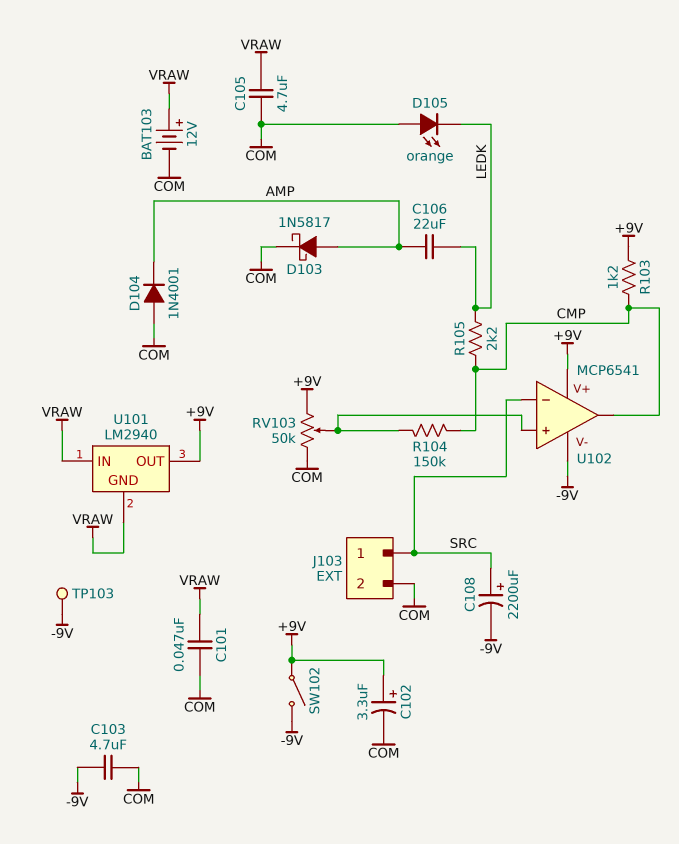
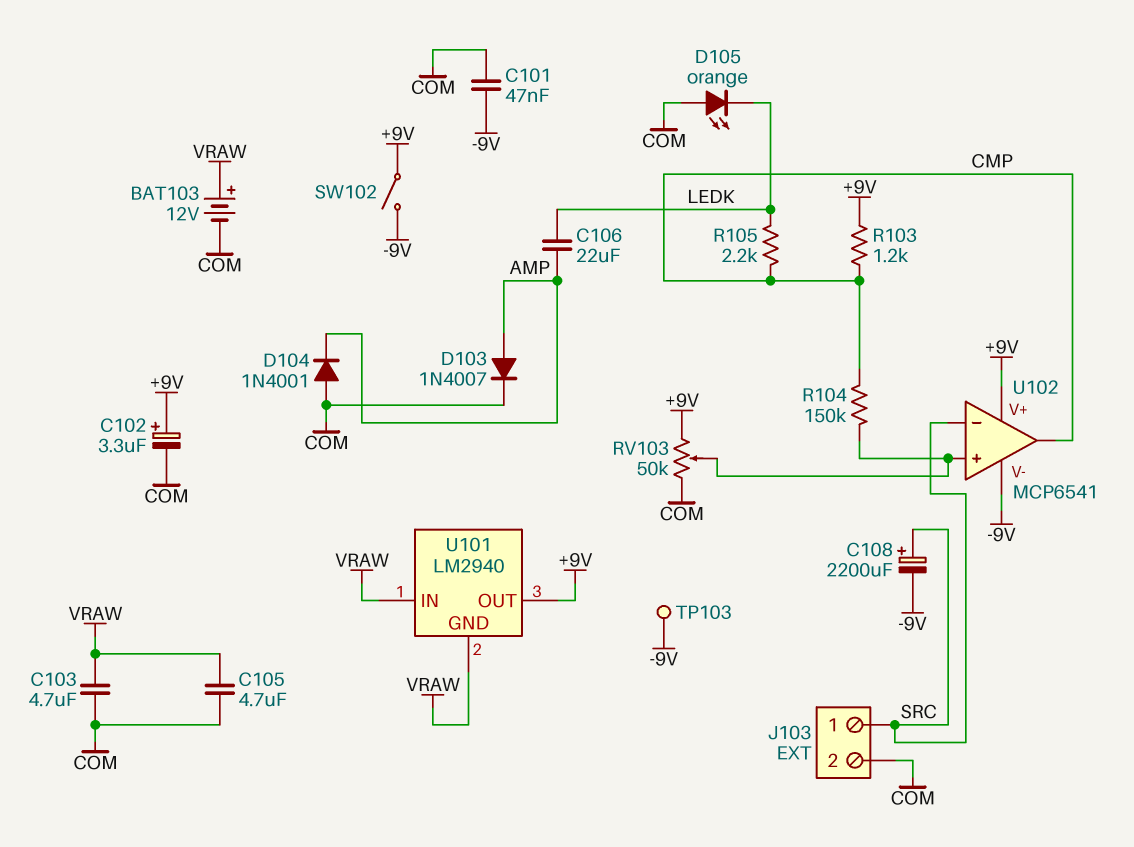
C101: 47nF (COM, VRAW) -> 47nF (-9V, COM)
C103: 4.7uF (-9V, COM) -> 4.7uF (COM, VRAW)
D103: schottky 1N5817 (A AMP, K COM) -> diode 1N4007 (A AMP, K COM)

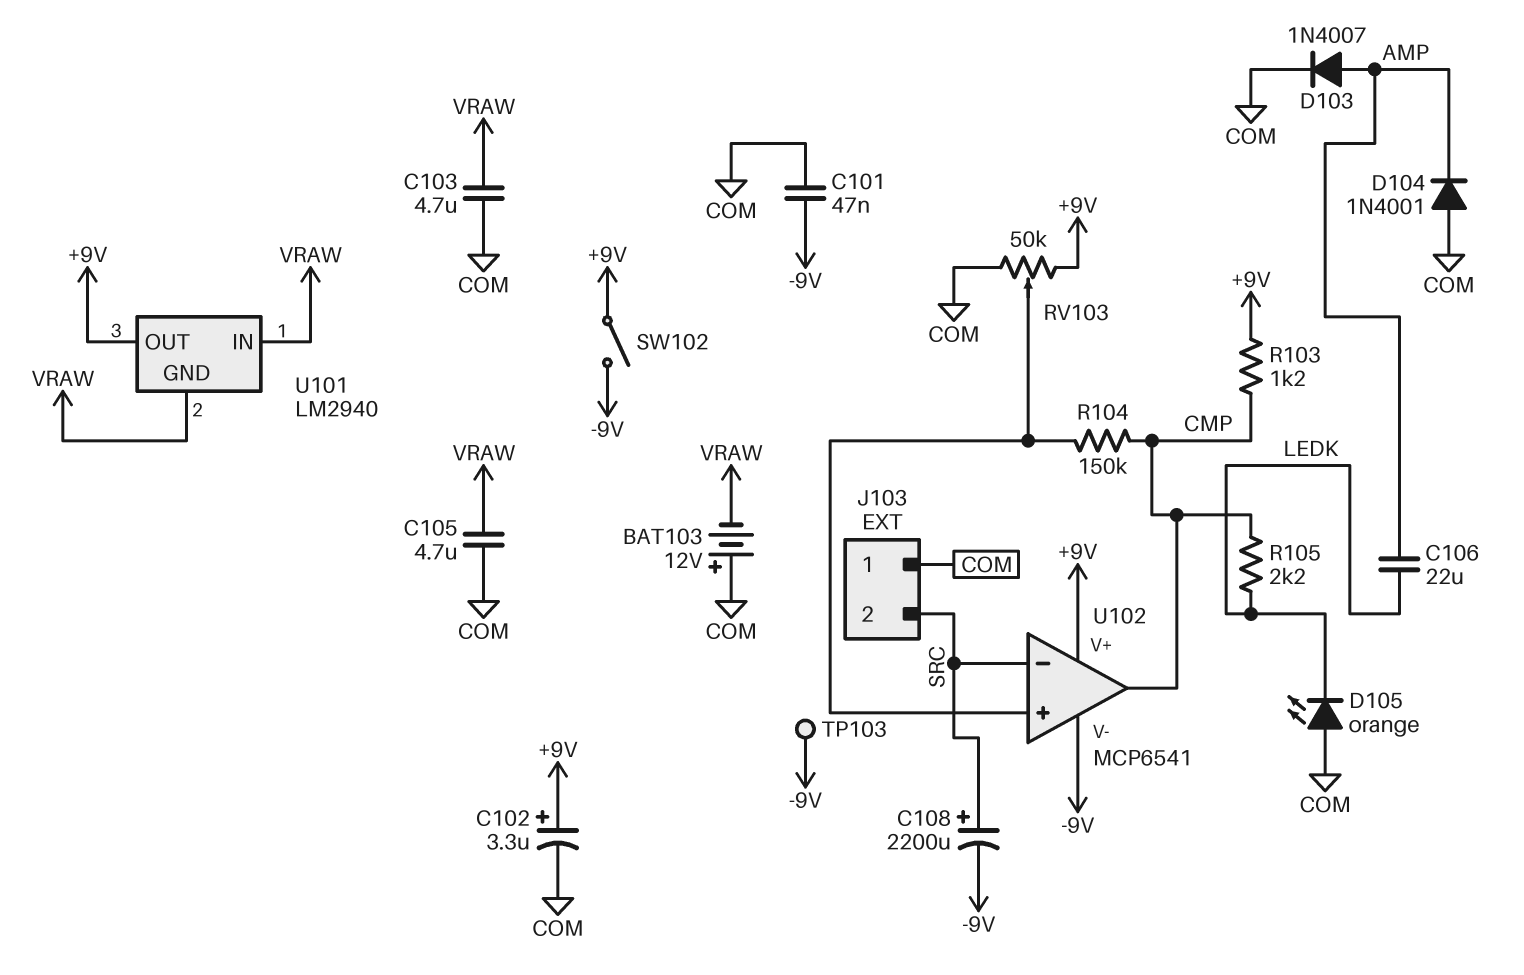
BAT103: 12V (plus VRAW, minus COM) -> 12V (plus COM, minus VRAW)
J103 pin 1: SRC -> COM
J103 pin 2: COM -> SRC

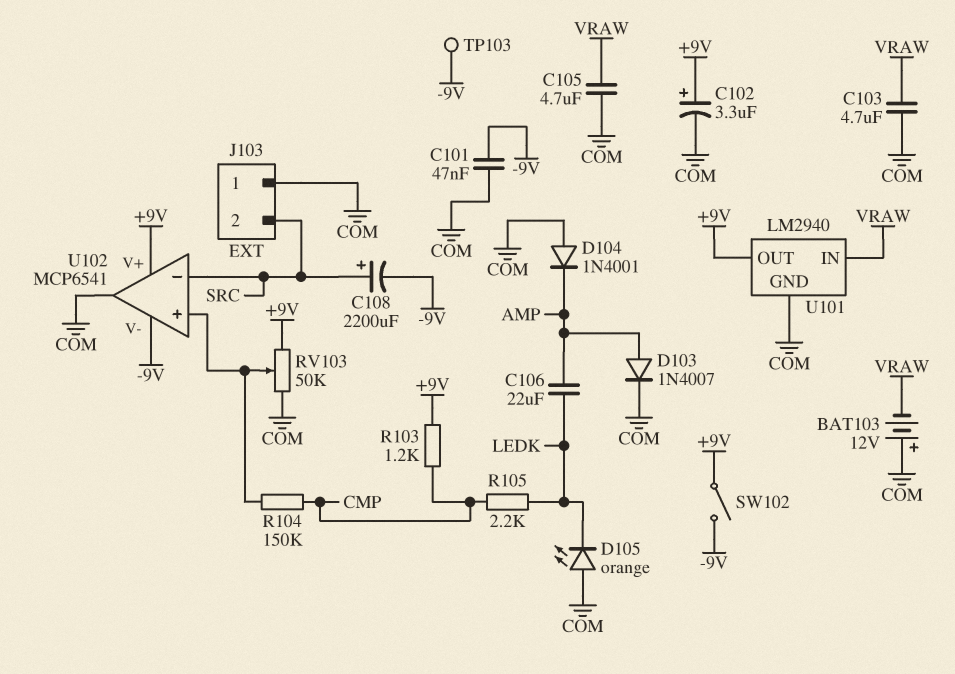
U101 pin GND: VRAW -> COM
U102 pin out: CMP -> COM

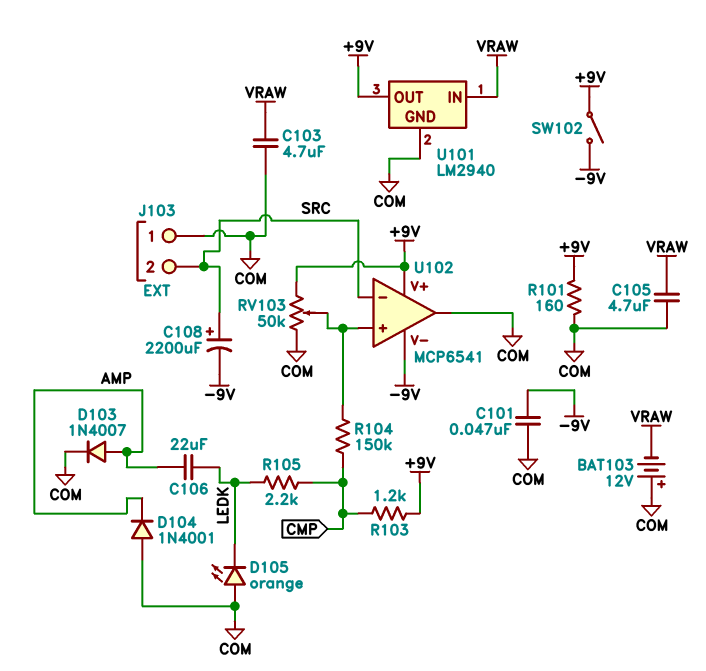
C102: 3.3uF (plus +9V, minus COM) -> none
R101: none -> 160 (+9V, COM)
TP103: test point (-9V) -> none

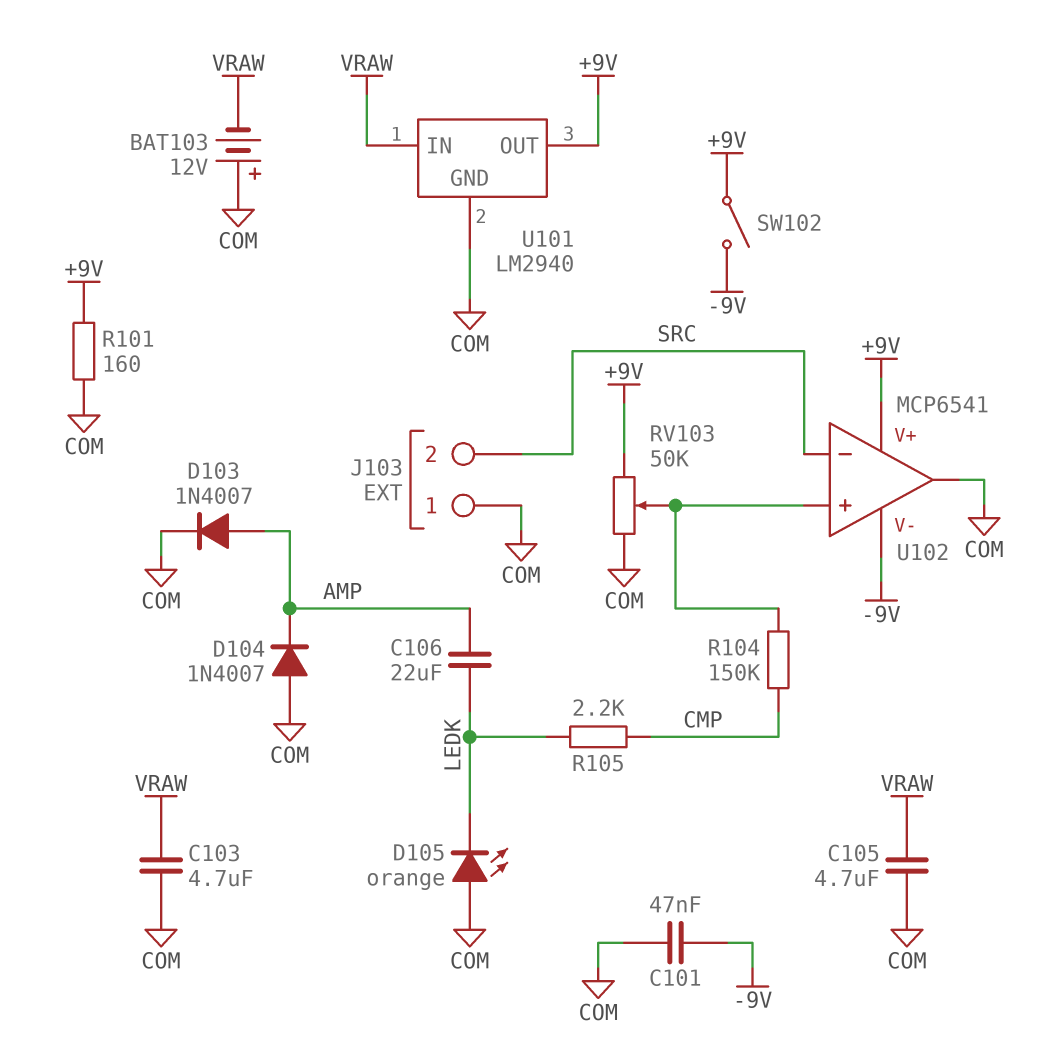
C108: 2200uF (plus SRC, minus -9V) -> none
D104: diode 1N4001 (A COM, K AMP) -> diode 1N4007 (A COM, K AMP)
R103: 1.2k (+9V, CMP) -> none

